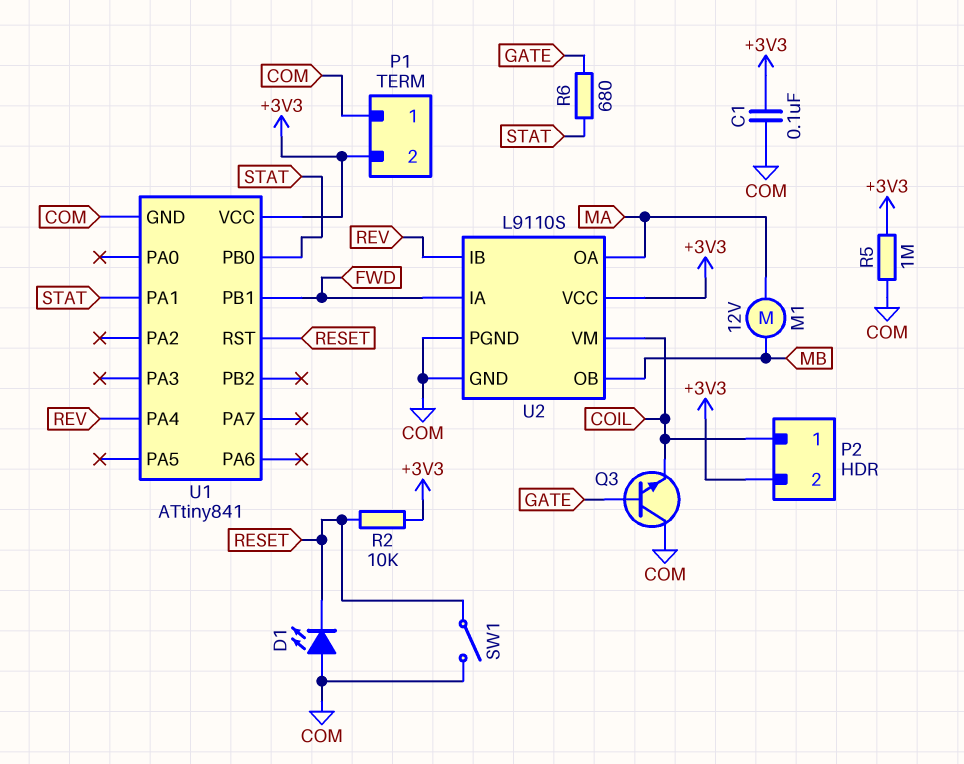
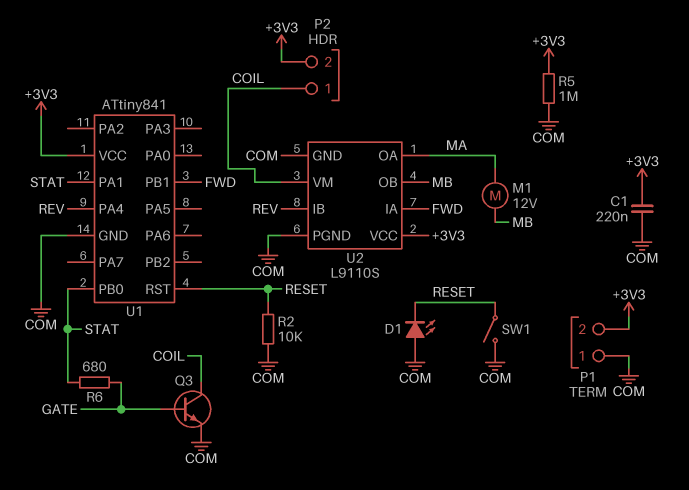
C1: 100nF (+3V3, COM) -> 220nF (+3V3, COM)
Q3: NPN (B GATE, C COM, E COIL) -> NPN (B GATE, C COIL, E COM)
R2: 10k (+3V3, RESET) -> 10k (COM, RESET)

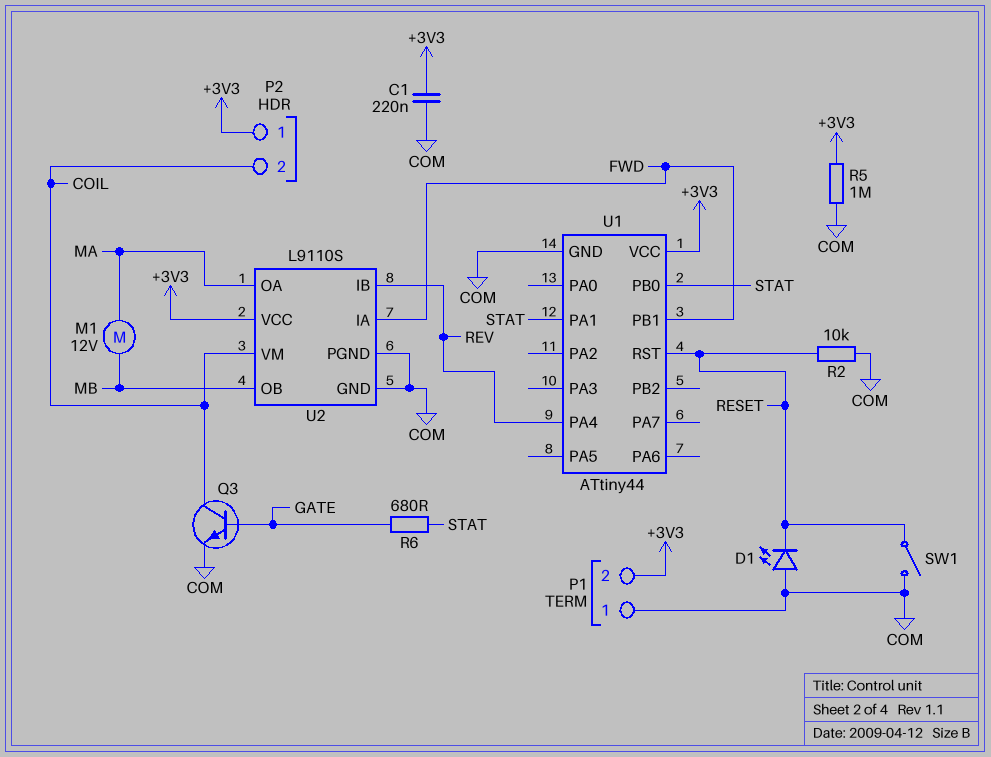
P2 pin 1: COIL -> +3V3
P2 pin 2: +3V3 -> COIL
U1: ATtiny841 -> ATtiny44

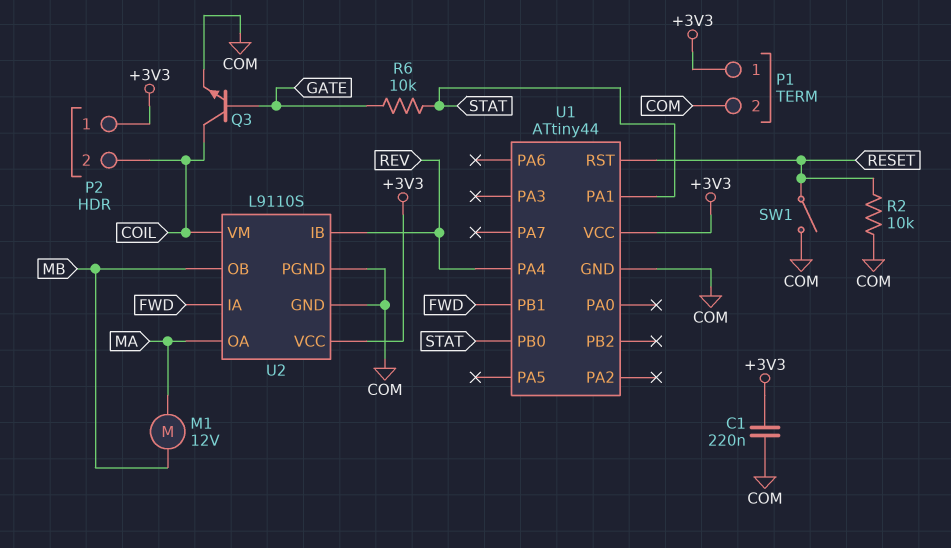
D1: LED (A COM, K RESET) -> none
P1 pin 1: COM -> +3V3
P1 pin 2: +3V3 -> COM
R5: 1M (+3V3, COM) -> none
R6: 680 (GATE, STAT) -> 10k (GATE, STAT)

